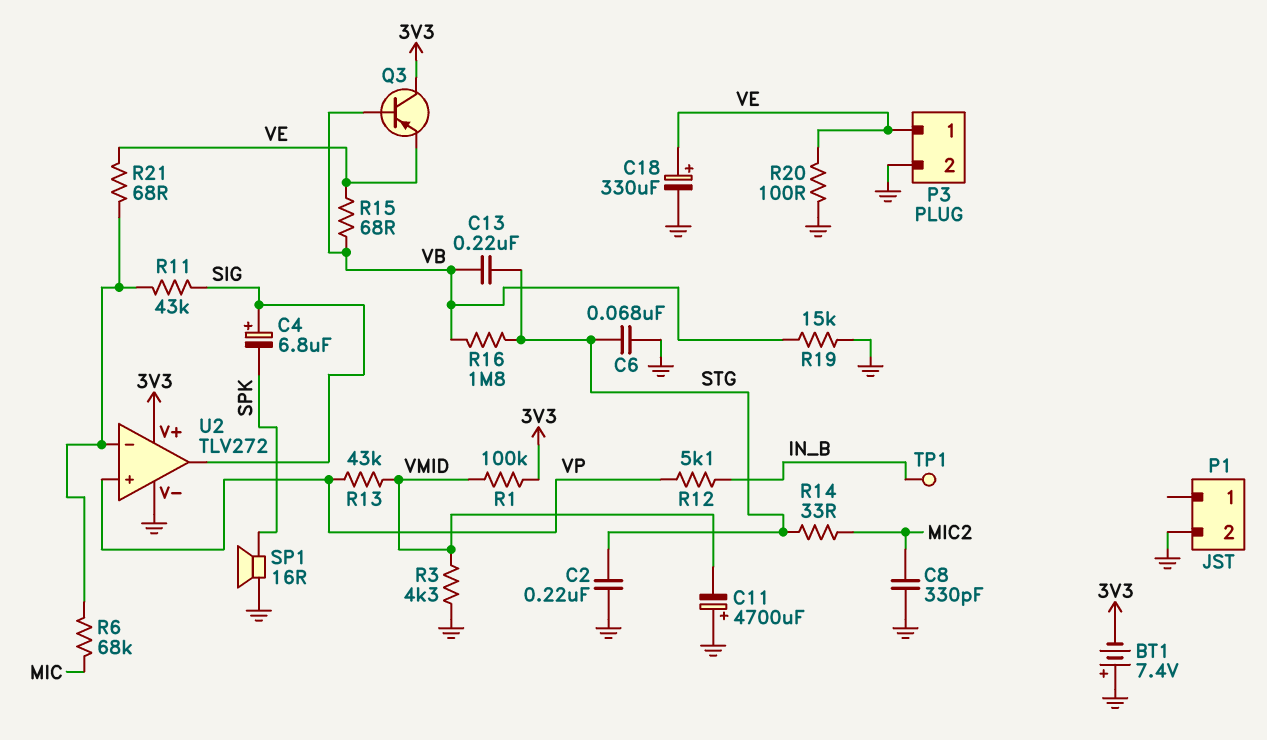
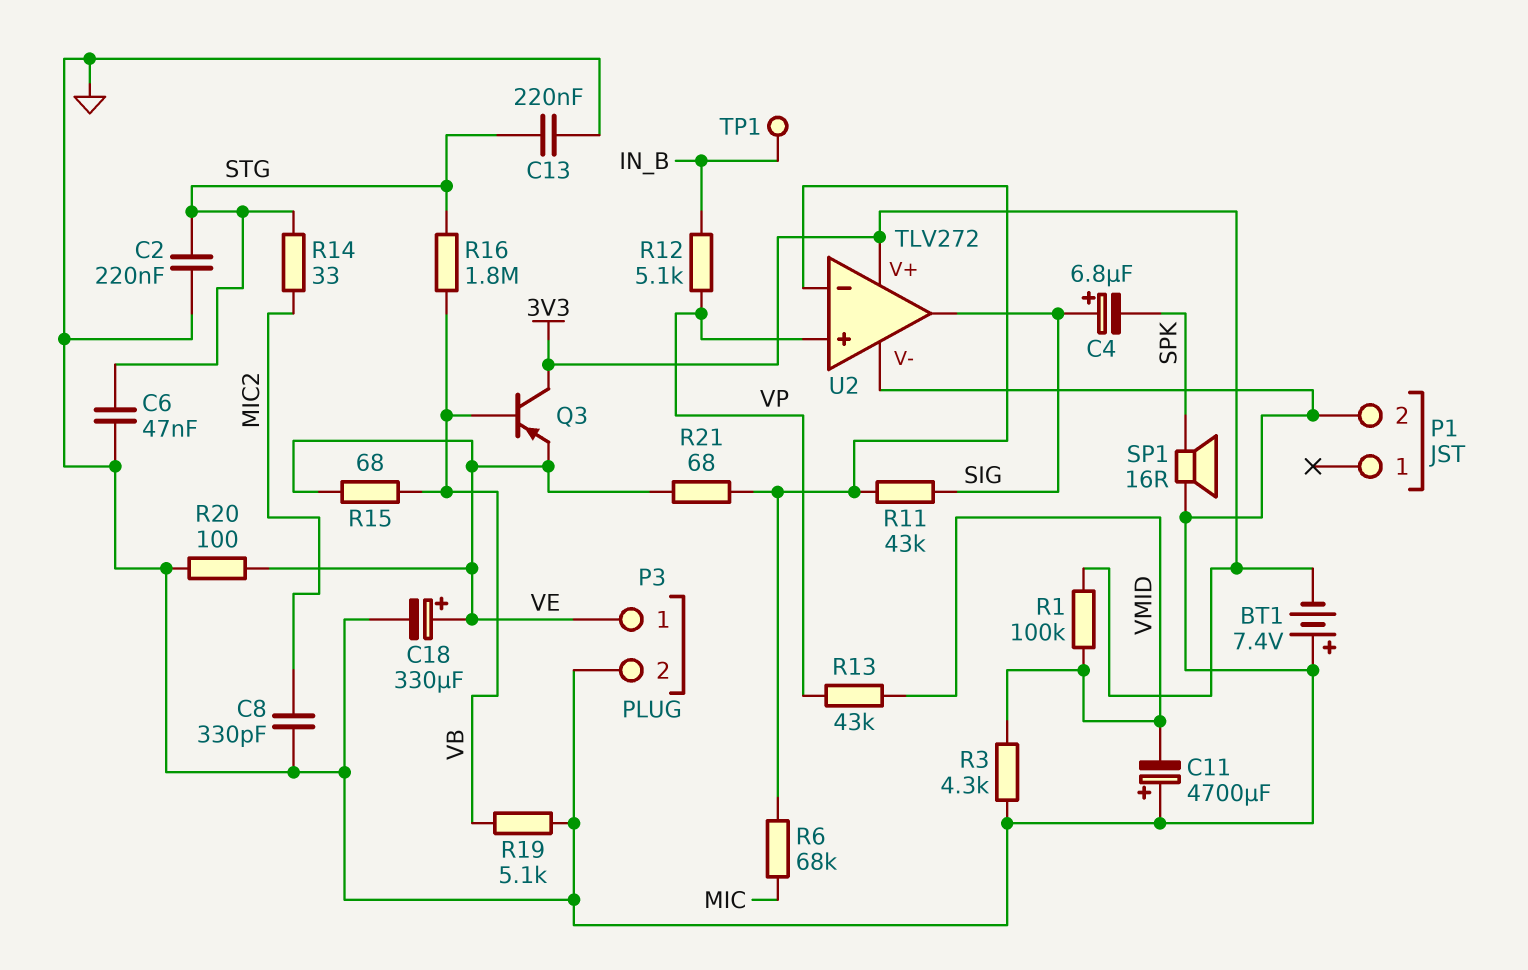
C6: 68nF (GND, STG) -> 47nF (GND, STG)
C13: 220nF (STG, VB) -> 220nF (GND, STG)
R19: 15k (GND, VB) -> 5.1k (GND, VB)

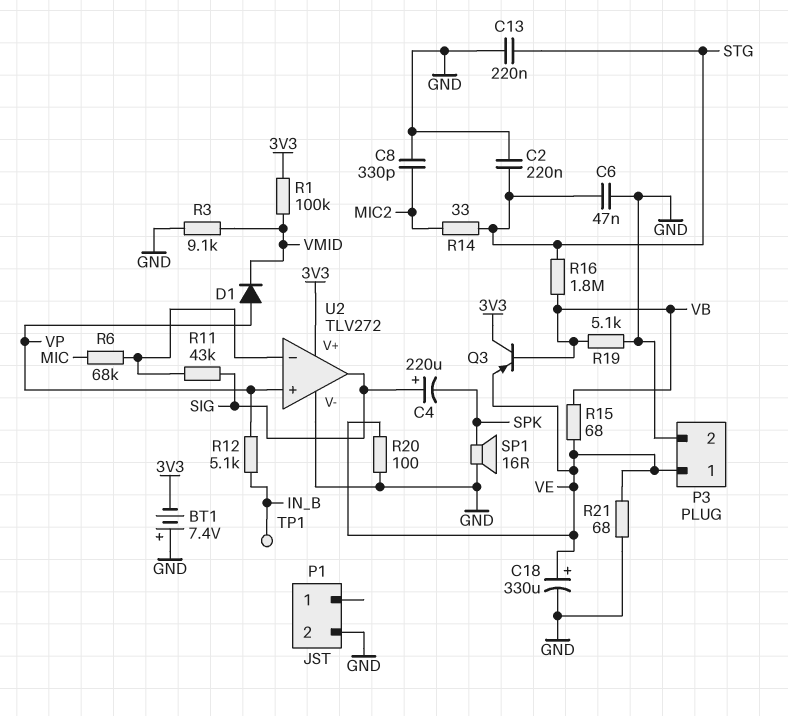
C4: 6.8uF (plus SIG, minus SPK) -> 220uF (plus SIG, minus SPK)
C11: 4700uF (plus GND, minus VMID) -> none
D1: none -> diode (A VP, K VMID)
R3: 4.3k (GND, VMID) -> 9.1k (GND, VMID)
R13: 43k (VMID, VP) -> none
R21: 68 (U2/in-, VE) -> 68 (GND, VE)

